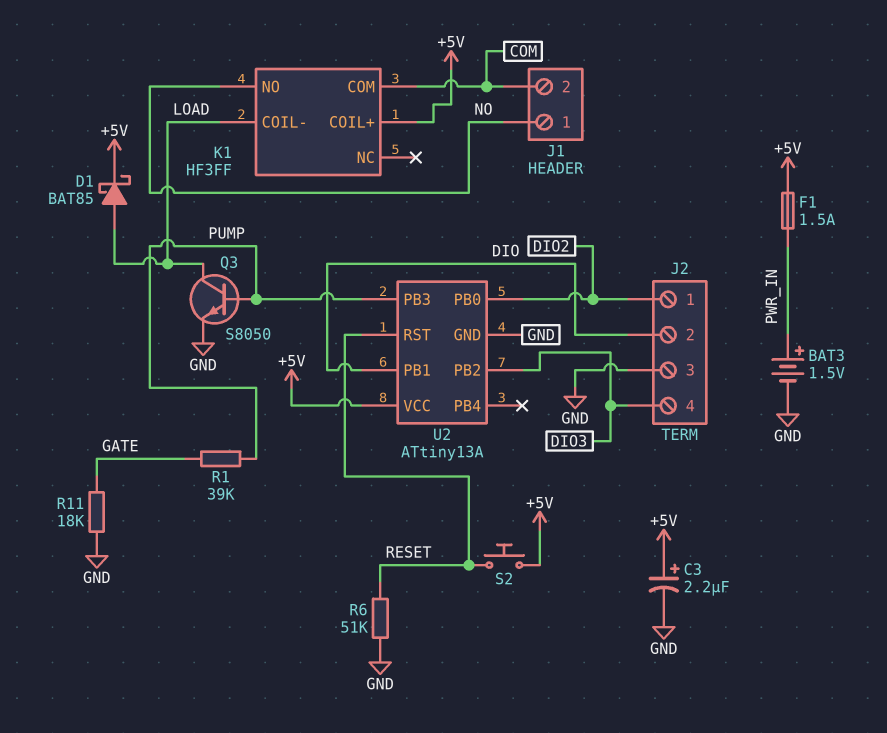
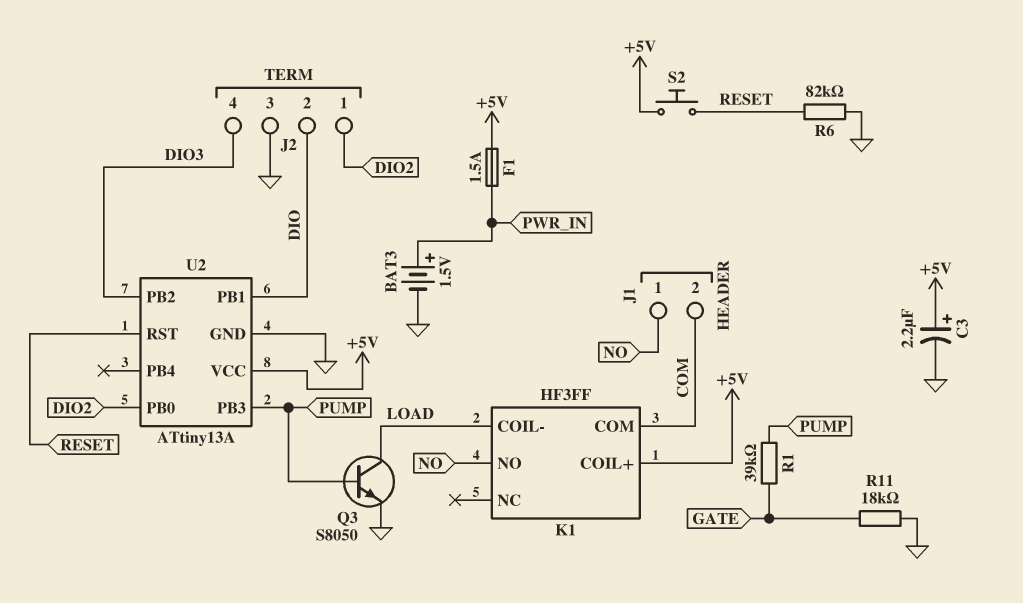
D1: schottky BAT85 (A LOAD, K +5V) -> none
R6: 51k (GND, RESET) -> 82k (GND, RESET)

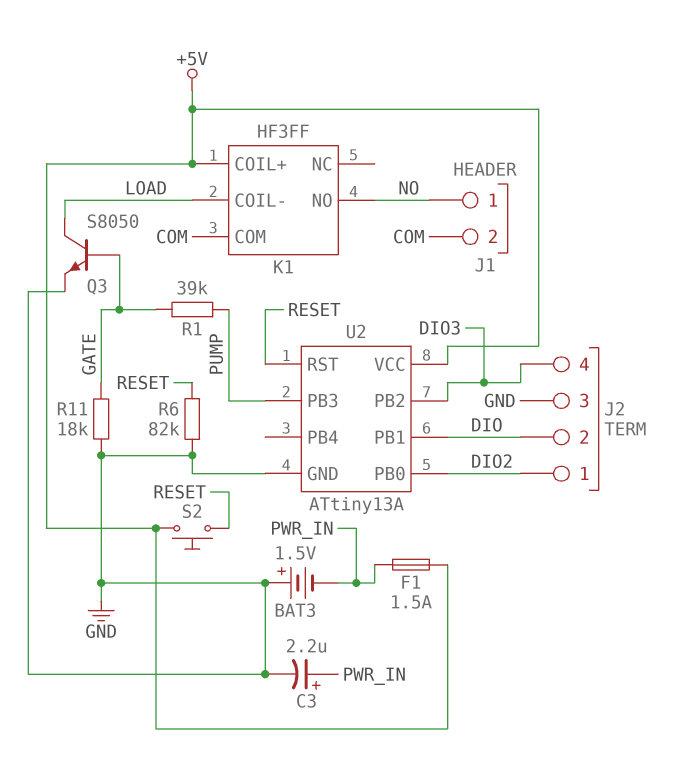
BAT3: 1.5V (plus PWR_IN, minus GND) -> 1.5V (plus GND, minus PWR_IN)
C3: 2.2uF (plus +5V, minus GND) -> 2.2uF (plus PWR_IN, minus GND)
Q3: NPN S8050 (B PUMP, C LOAD, E GND) -> NPN S8050 (B GATE, C LOAD, E GND)

